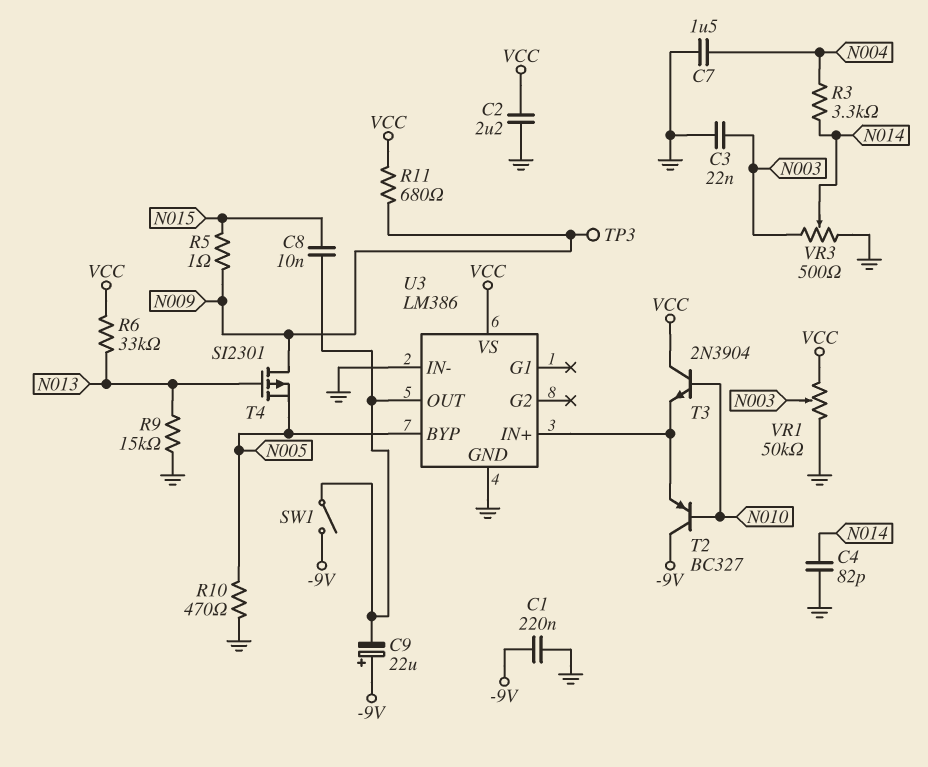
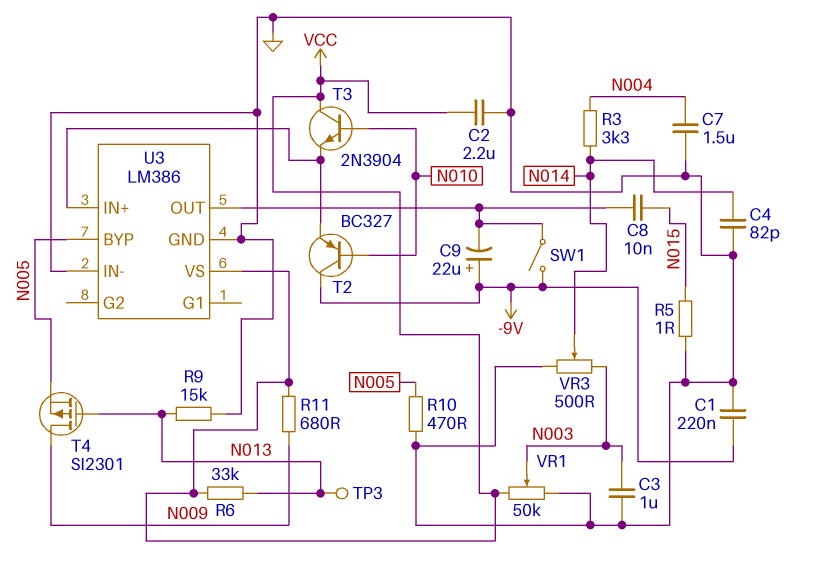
C3: 22nF (GND, N003) -> 1uF (GND, N003)
R5: 1 (N009, N015) -> 1 (GND, N015)
TP3: test point (N009) -> test point (N013)

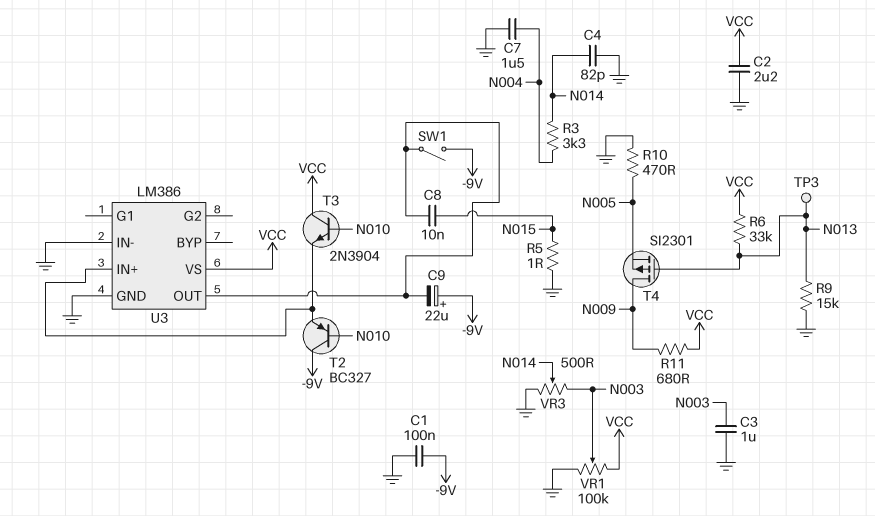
C1: 220nF (-9V, GND) -> 100nF (-9V, GND)
U3 pin BYP: N005 -> none
VR1: 50k (GND, VCC, wiper N003) -> 100k (GND, VCC, wiper N003)

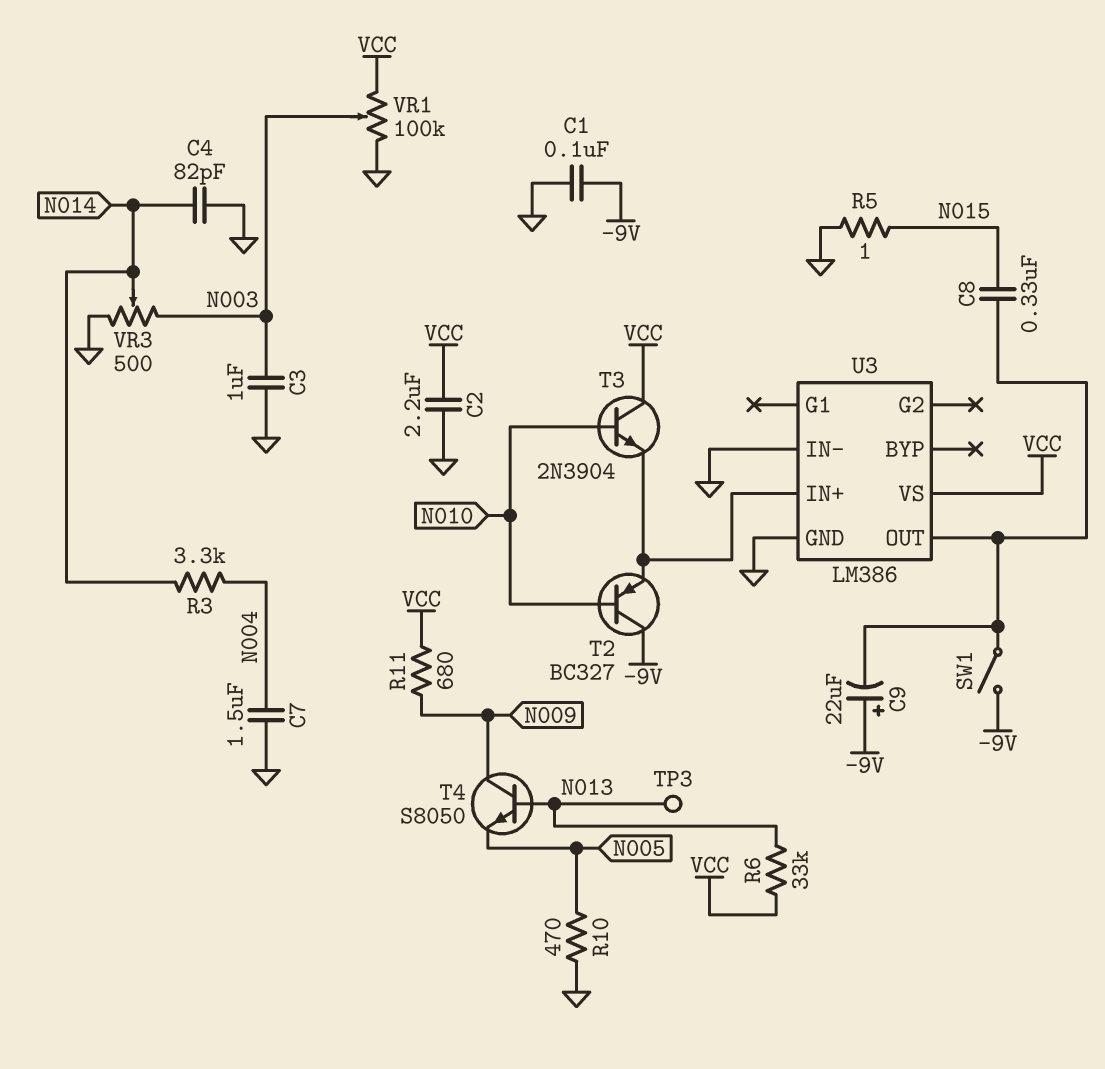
C8: 10nF (N015, U3/OUT) -> 330nF (N015, U3/OUT)
R9: 15k (GND, N013) -> none
T4: PMOS SI2301 (G N013, D N009, S N005) -> NPN S8050 (B N013, C N009, E N005)

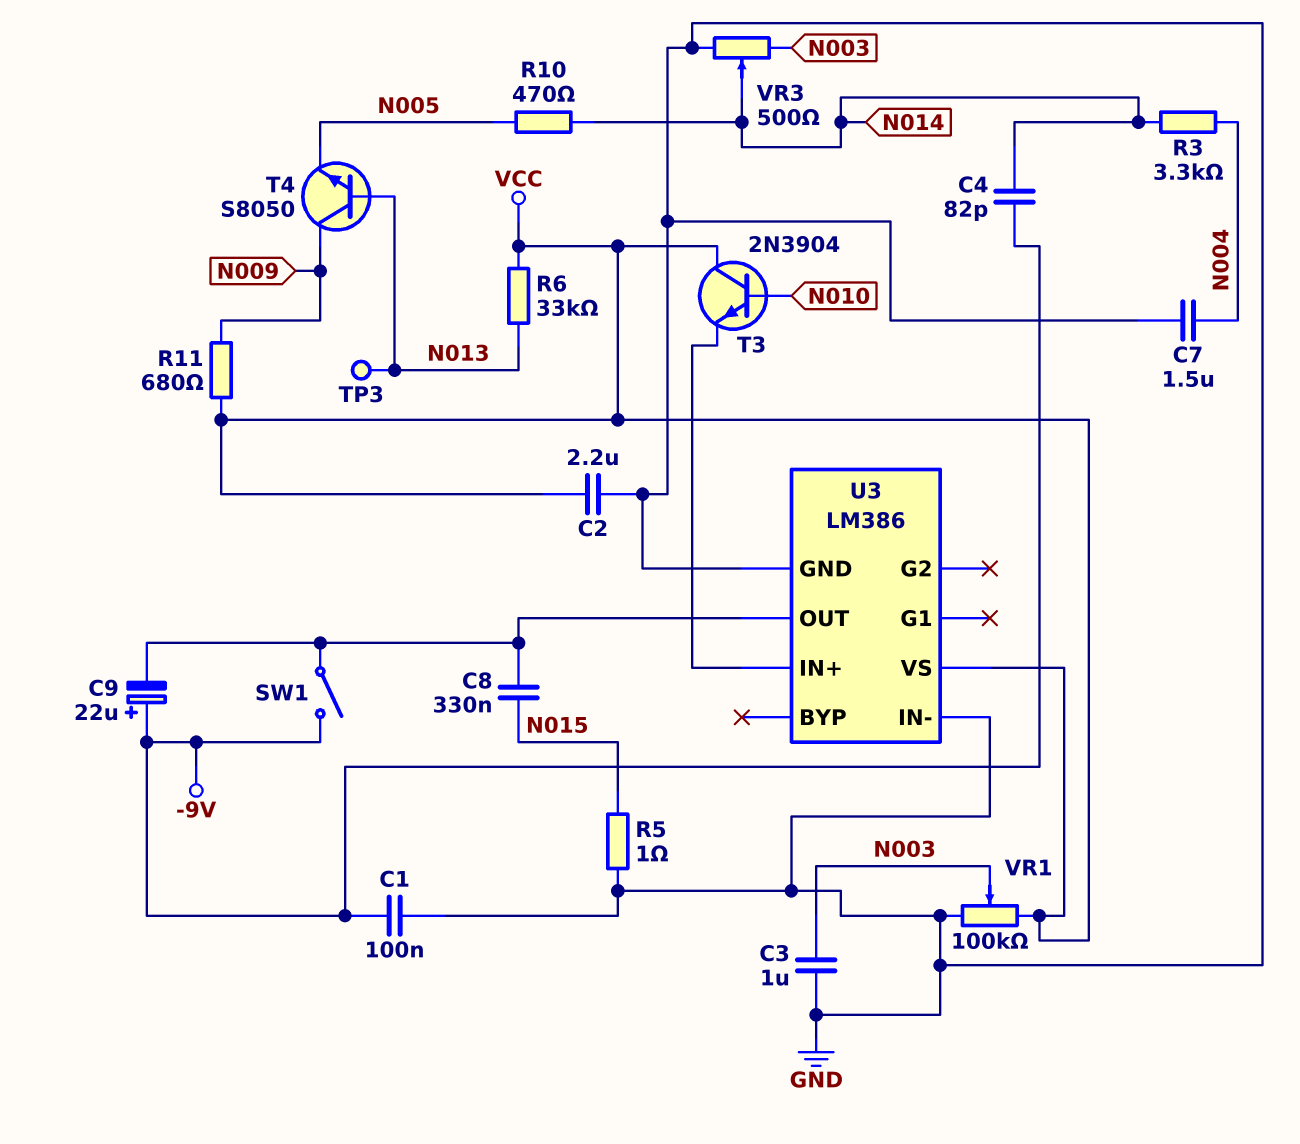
C4: 82pF (GND, N014) -> 82pF (-9V, N014)
R10: 470 (GND, N005) -> 470 (N005, N014)
T2: PNP BC327 (B N010, C -9V, E U3/IN+) -> none

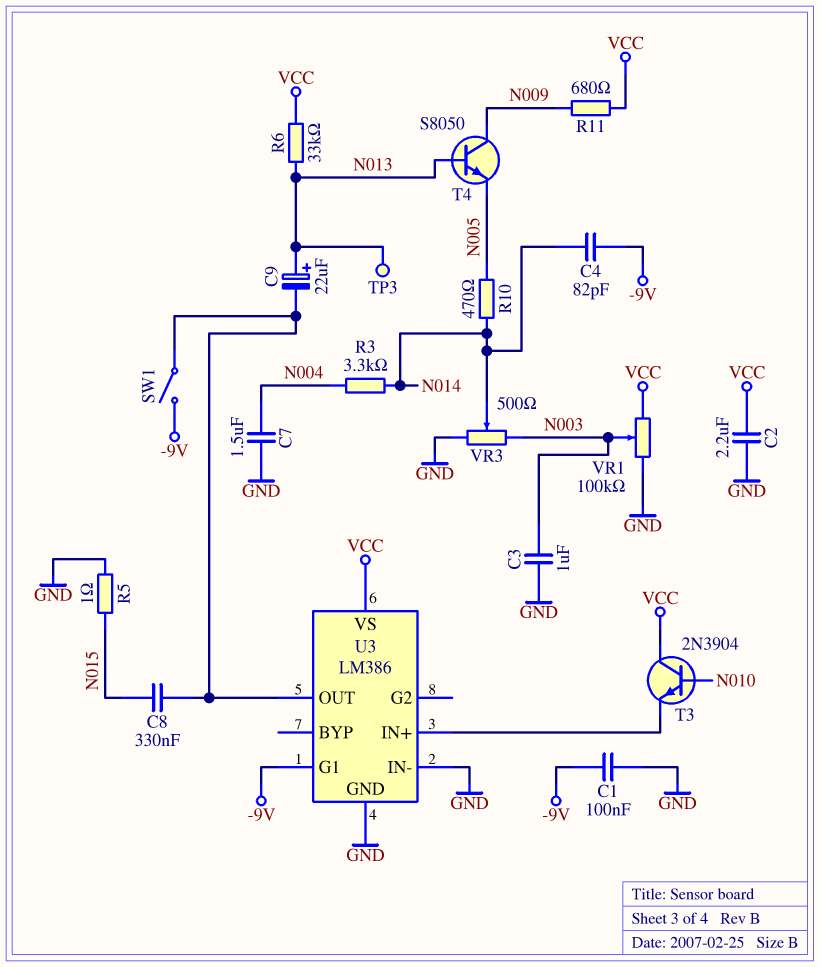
C9: 22uF (plus -9V, minus U3/OUT) -> 22uF (plus N013, minus U3/OUT)
U3 pin G1: none -> -9V

